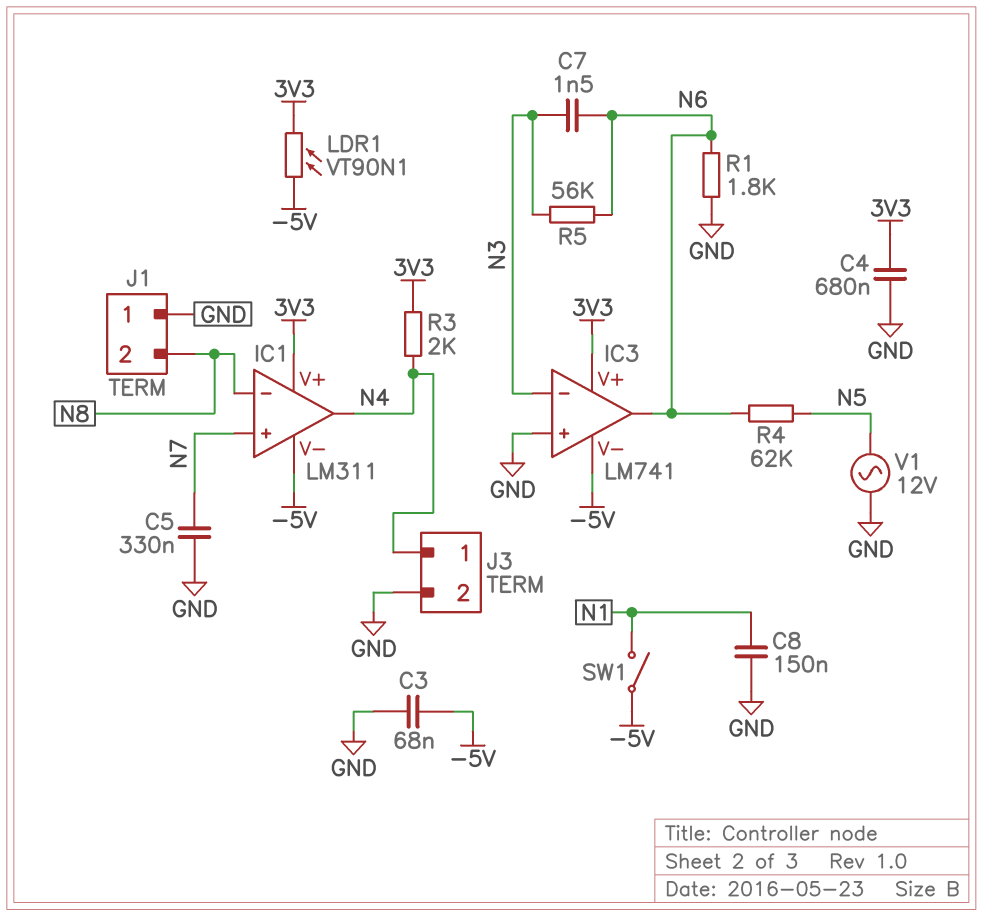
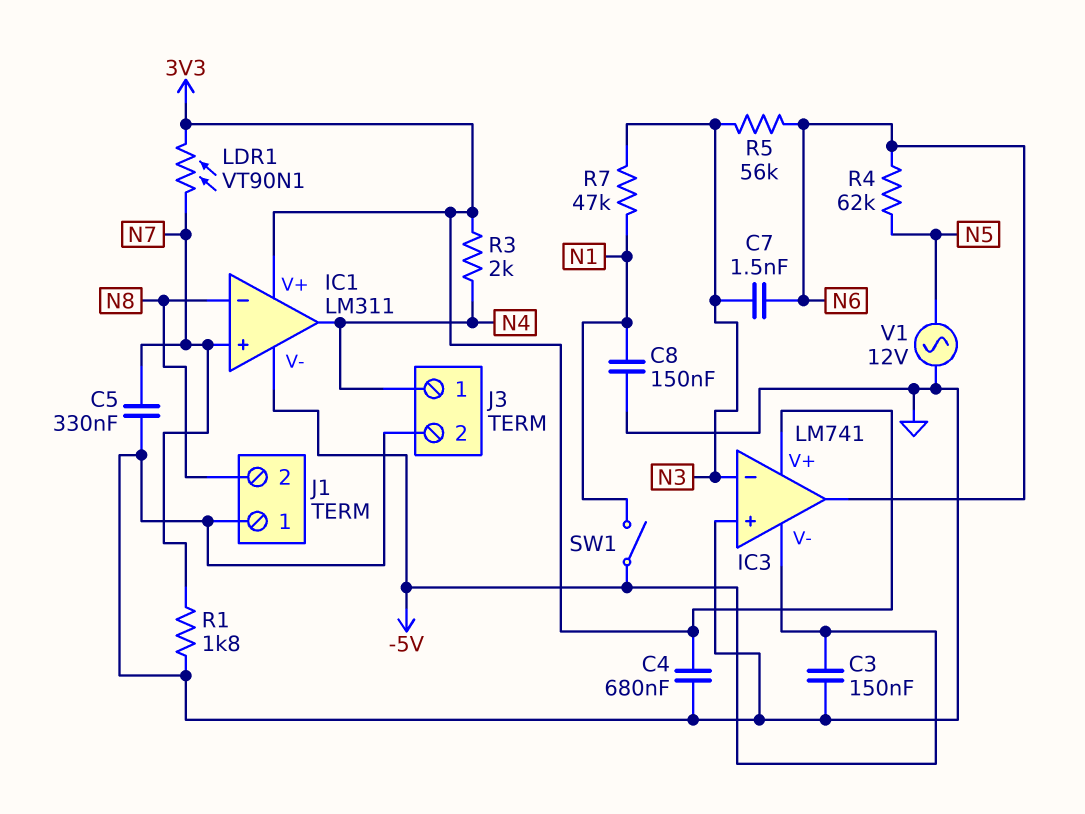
C3: 68nF (-5V, GND) -> 150nF (-5V, GND)
LDR1: VT90N1 (-5V, 3V3) -> VT90N1 (3V3, N7)
R1: 1.8k (GND, N6) -> 1.8k (GND, N7)
R7: none -> 47k (N1, N3)

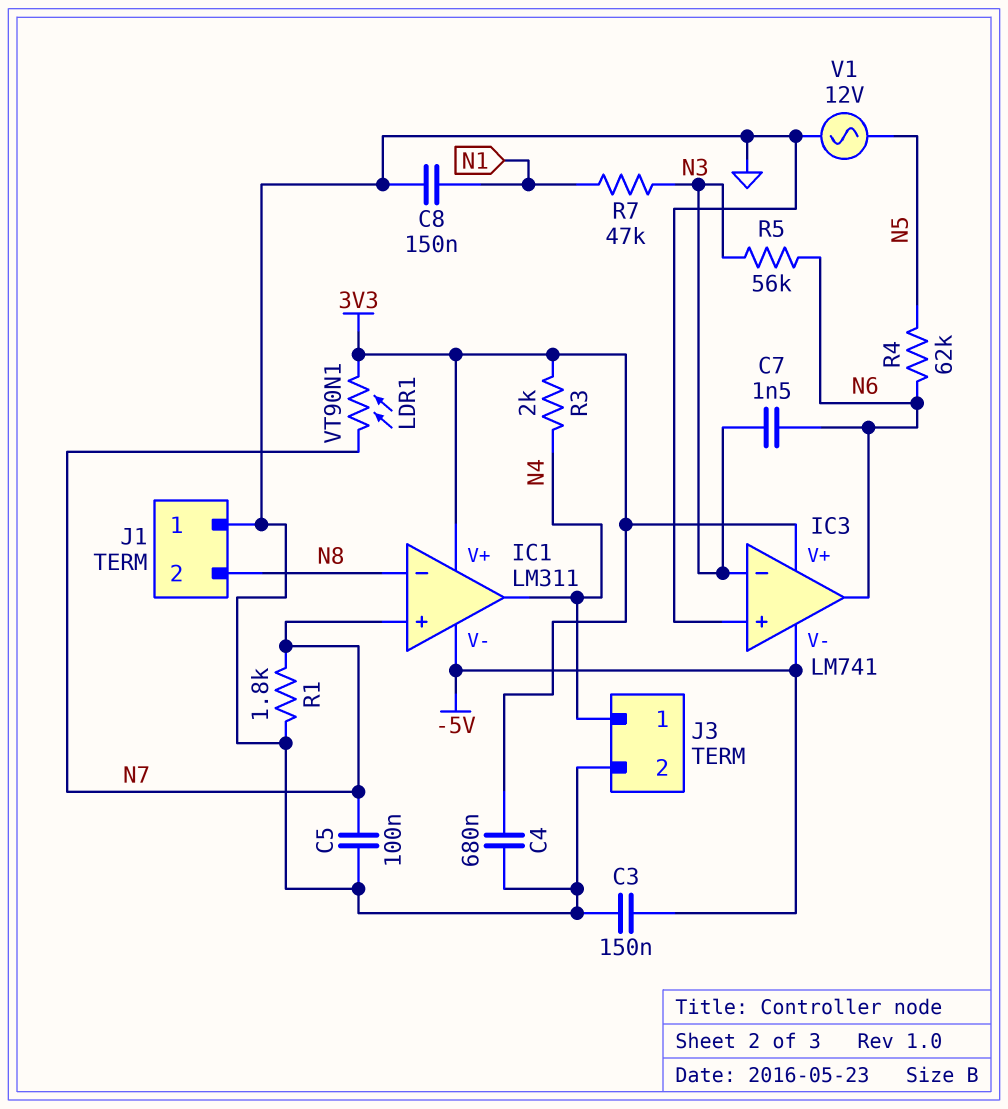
C5: 330nF (GND, N7) -> 100nF (GND, N7)
SW1: switch (-5V, N1) -> none

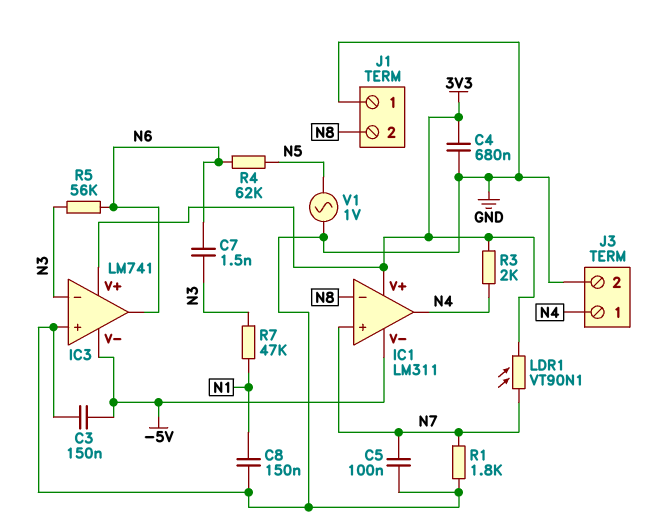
V1: AC 12V (GND, N5) -> AC 1V (GND, N5)

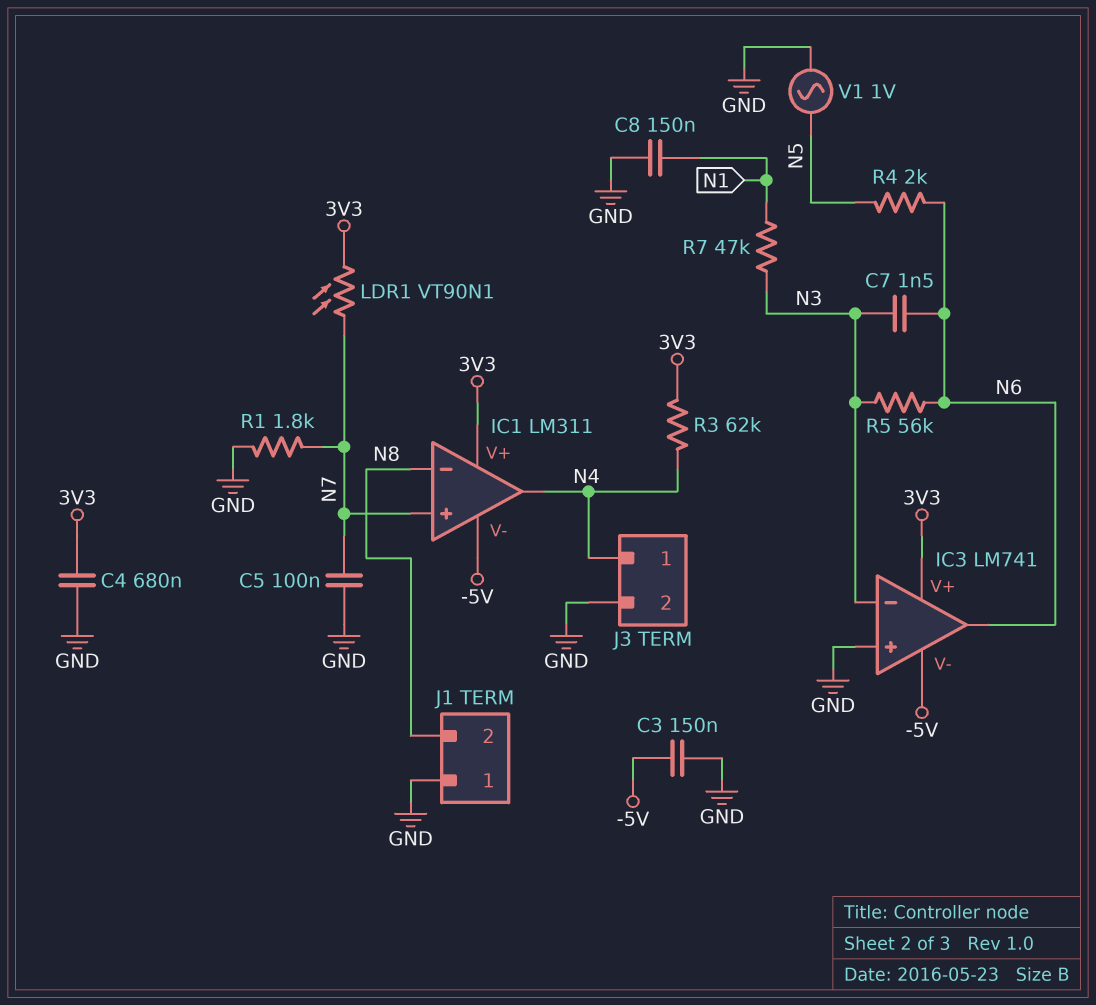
R3: 2k (3V3, N4) -> 62k (3V3, N4)
R4: 62k (N5, N6) -> 2k (N5, N6)

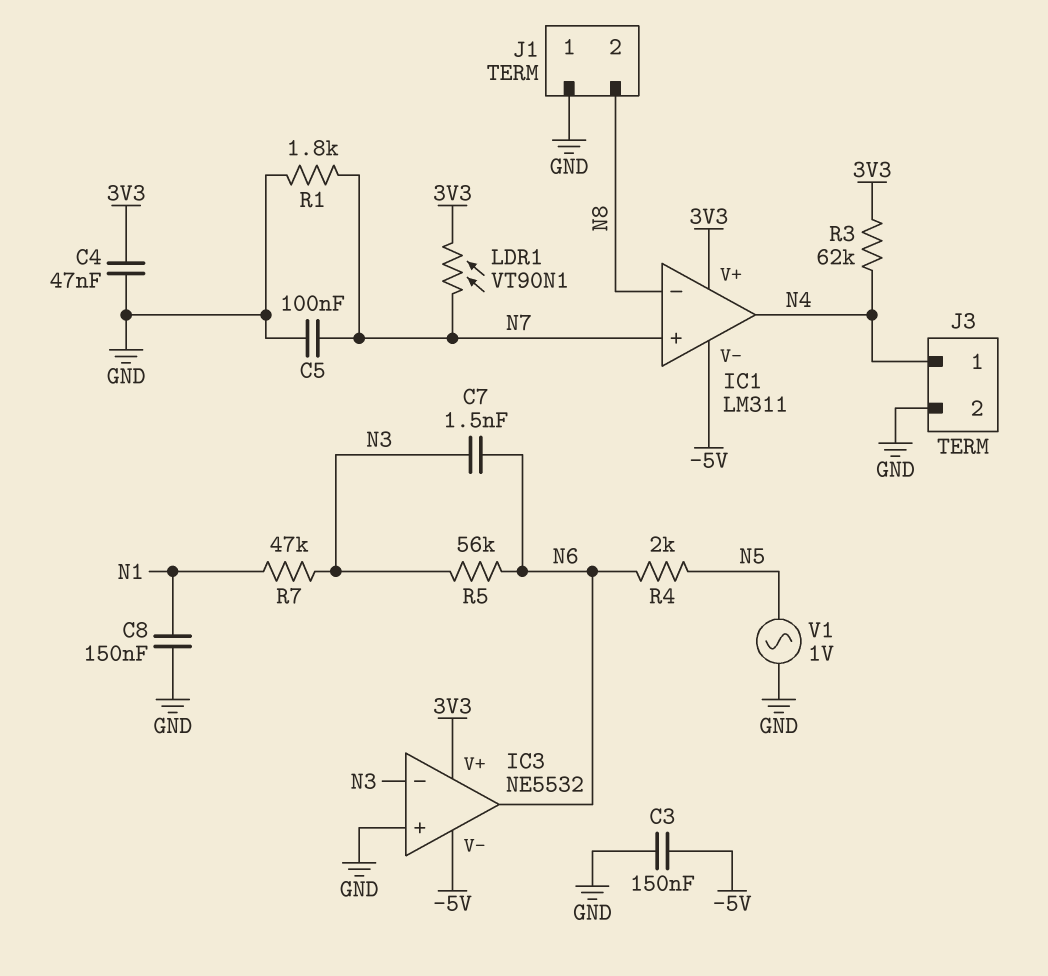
C4: 680nF (3V3, GND) -> 47nF (3V3, GND)
IC3: LM741 -> NE5532

